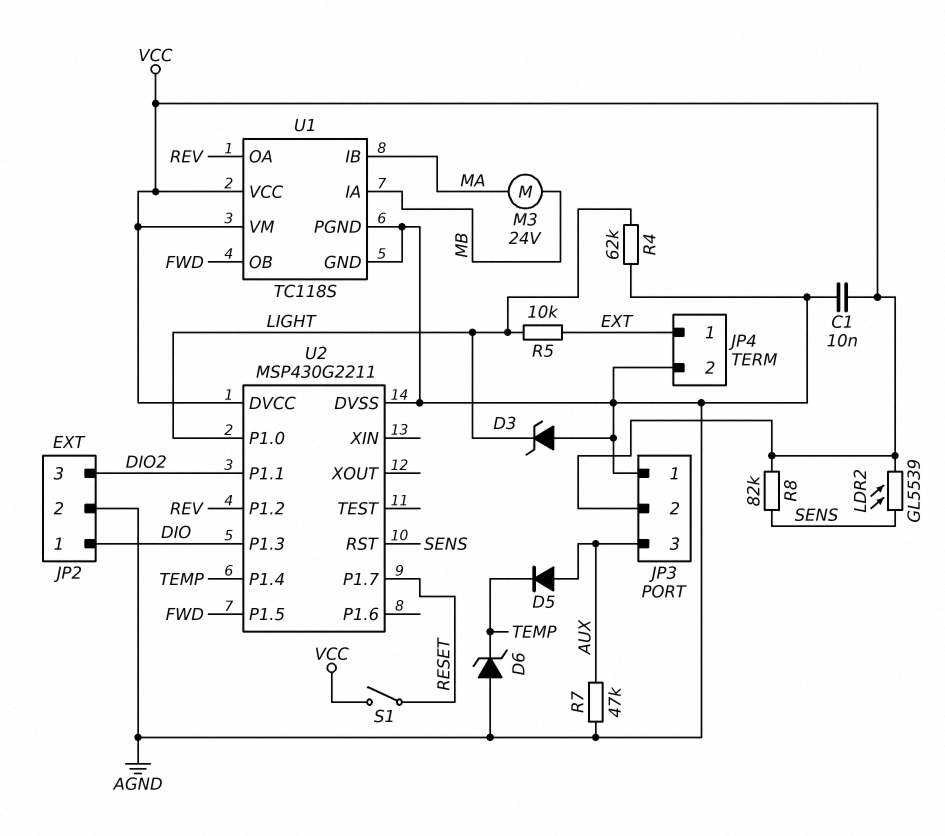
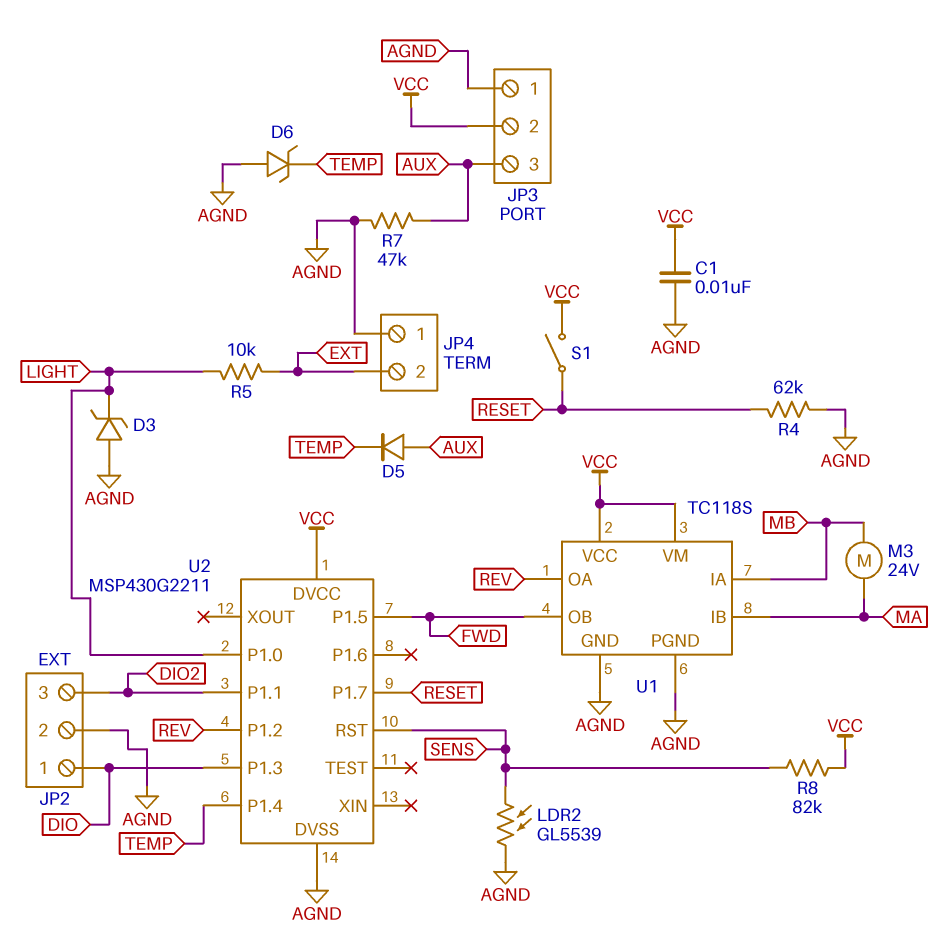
JP4 pin 1: EXT -> AGND
JP4 pin 2: AGND -> EXT
LDR2: GL5539 (SENS, VCC) -> GL5539 (AGND, SENS)
R4: 62k (AGND, LIGHT) -> 62k (AGND, RESET)

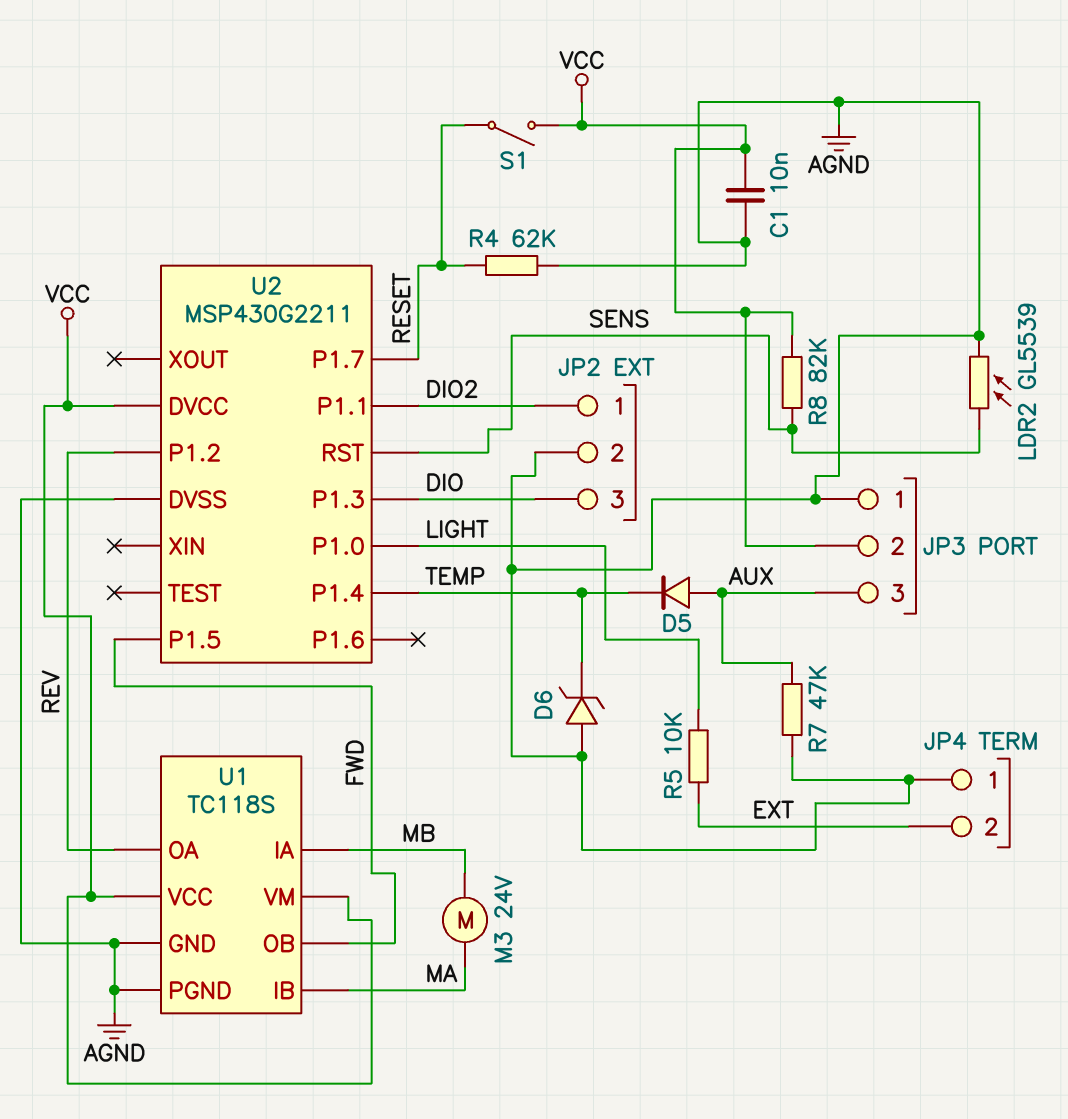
D3: zener (A AGND, K LIGHT) -> none
JP2 pin 1: DIO -> DIO2
JP2 pin 3: DIO2 -> DIO

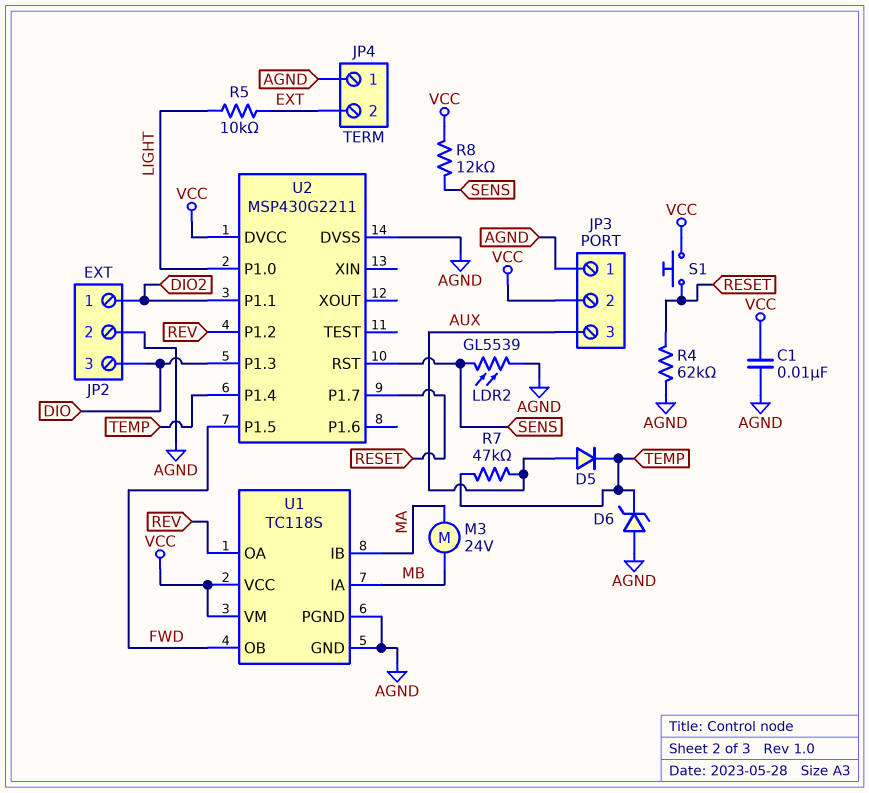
R7: 47k (AGND, AUX) -> 47k (AUX, TEMP)
R8: 82k (SENS, VCC) -> 12k (SENS, VCC)
S1: switch (RESET, VCC) -> button (RESET, VCC)

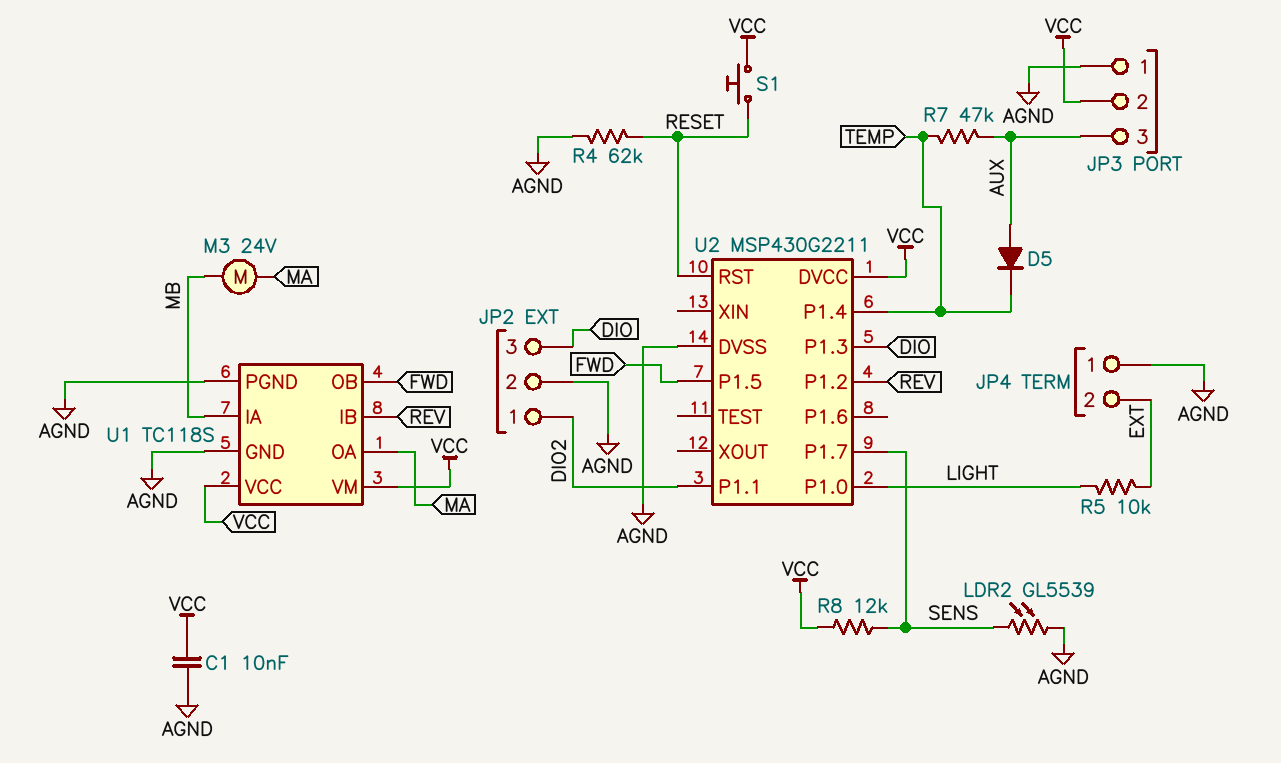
D6: zener (A AGND, K TEMP) -> none
U1 pin IB: MA -> REV
U1 pin OA: REV -> MA
U2 pin P1.7: RESET -> SENS
U2 pin RST: SENS -> RESET

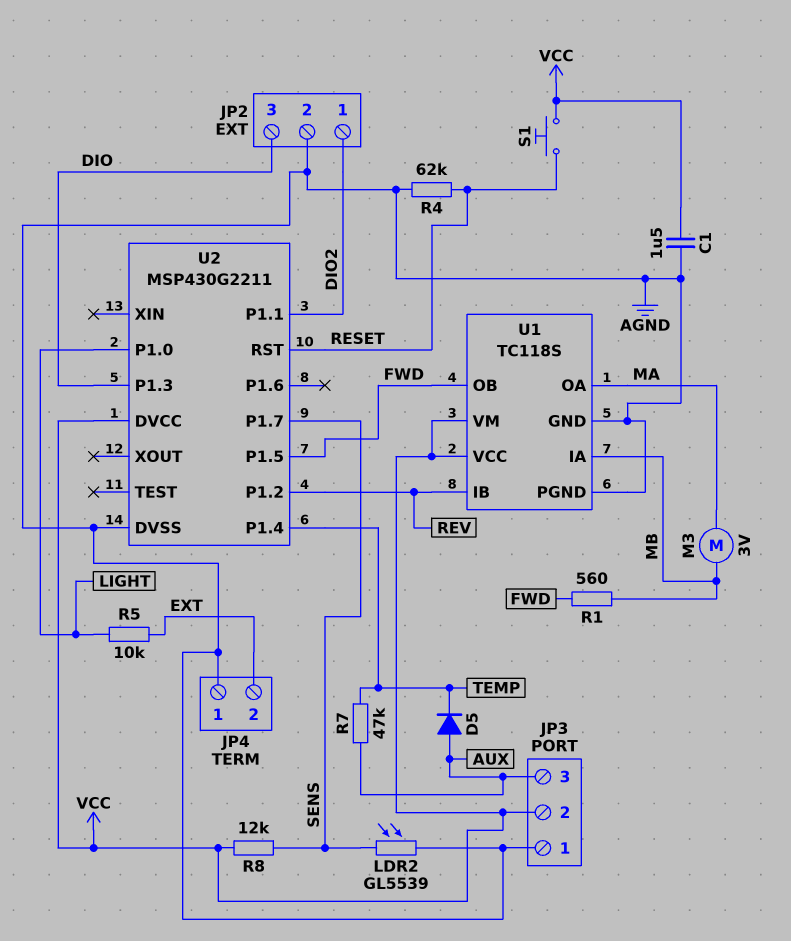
C1: 10nF (AGND, VCC) -> 1.5uF (AGND, VCC)
M3: motor 24V (MA, MB) -> motor 3V (MA, MB)
R1: none -> 560 (FWD, MB)

